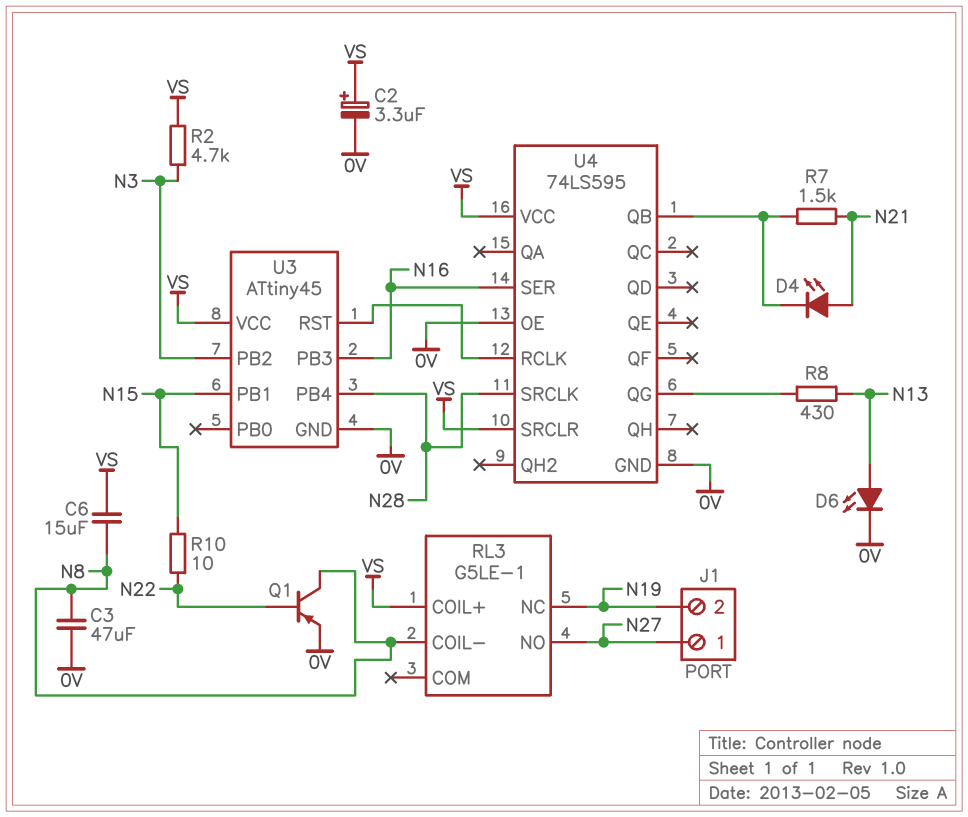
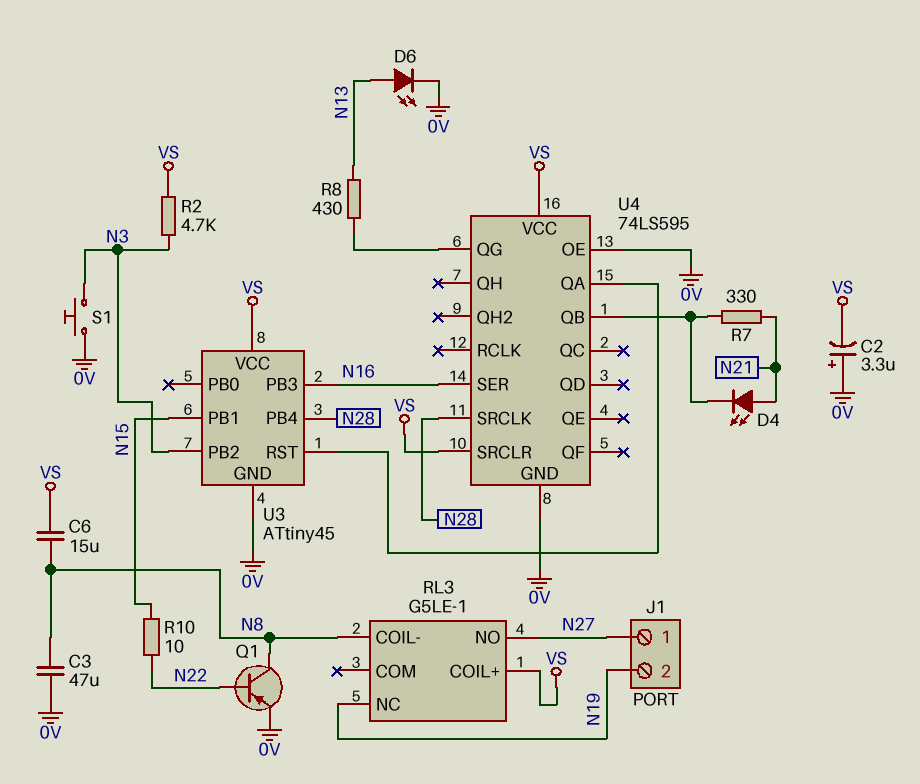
C2: 3.3uF (plus VS, minus 0V) -> 3.3uF (plus 0V, minus VS)
R7: 1.5k (N21, U4/QB) -> 330 (N21, U4/QB)
S1: none -> button (0V, N3)
U4 pin QA: none -> U3/RST
U4 pin RCLK: U3/RST -> none

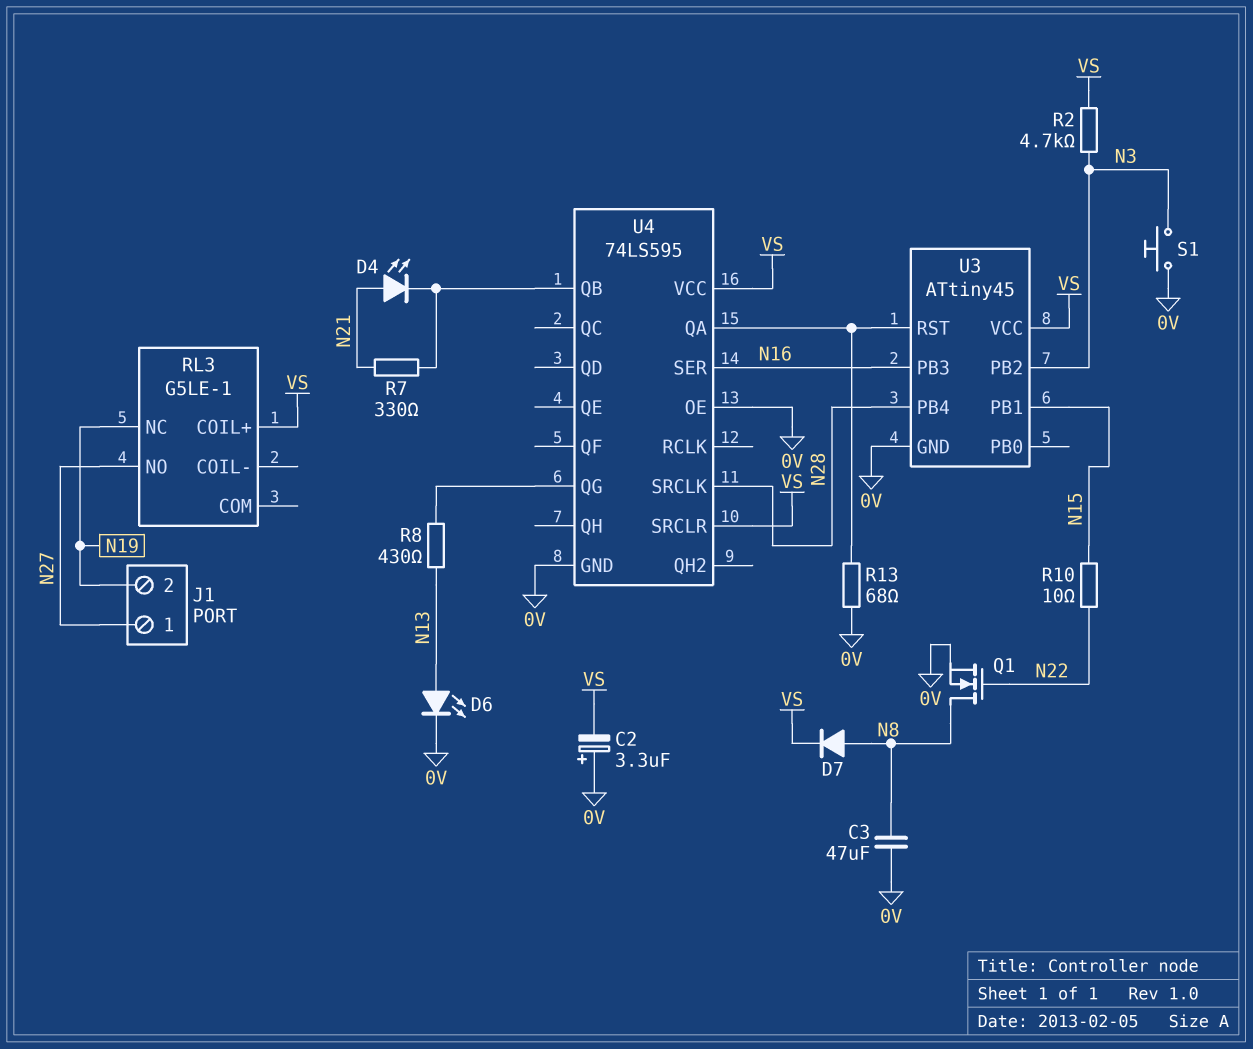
C6: 15uF (N8, VS) -> none
D7: none -> diode (A N8, K VS)
Q1: PNP (B N22, C N8, E 0V) -> NMOS (G N22, D N8, S 0V)
R13: none -> 68 (0V, U3/RST)
RL3 pin COIL-: N8 -> none

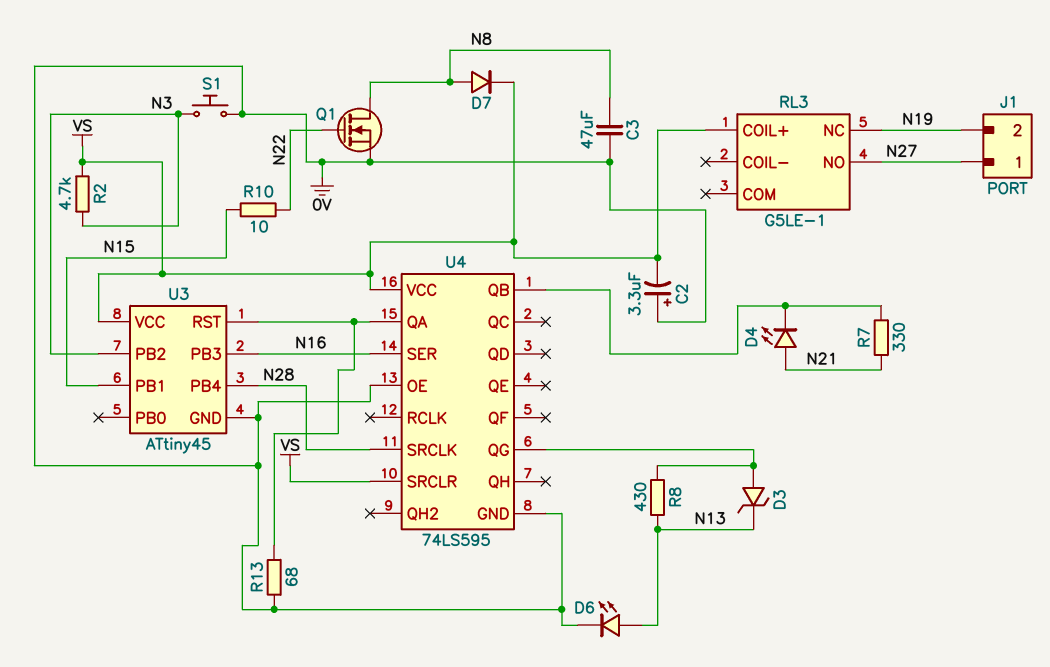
D3: none -> zener (A U4/QG, K N13)

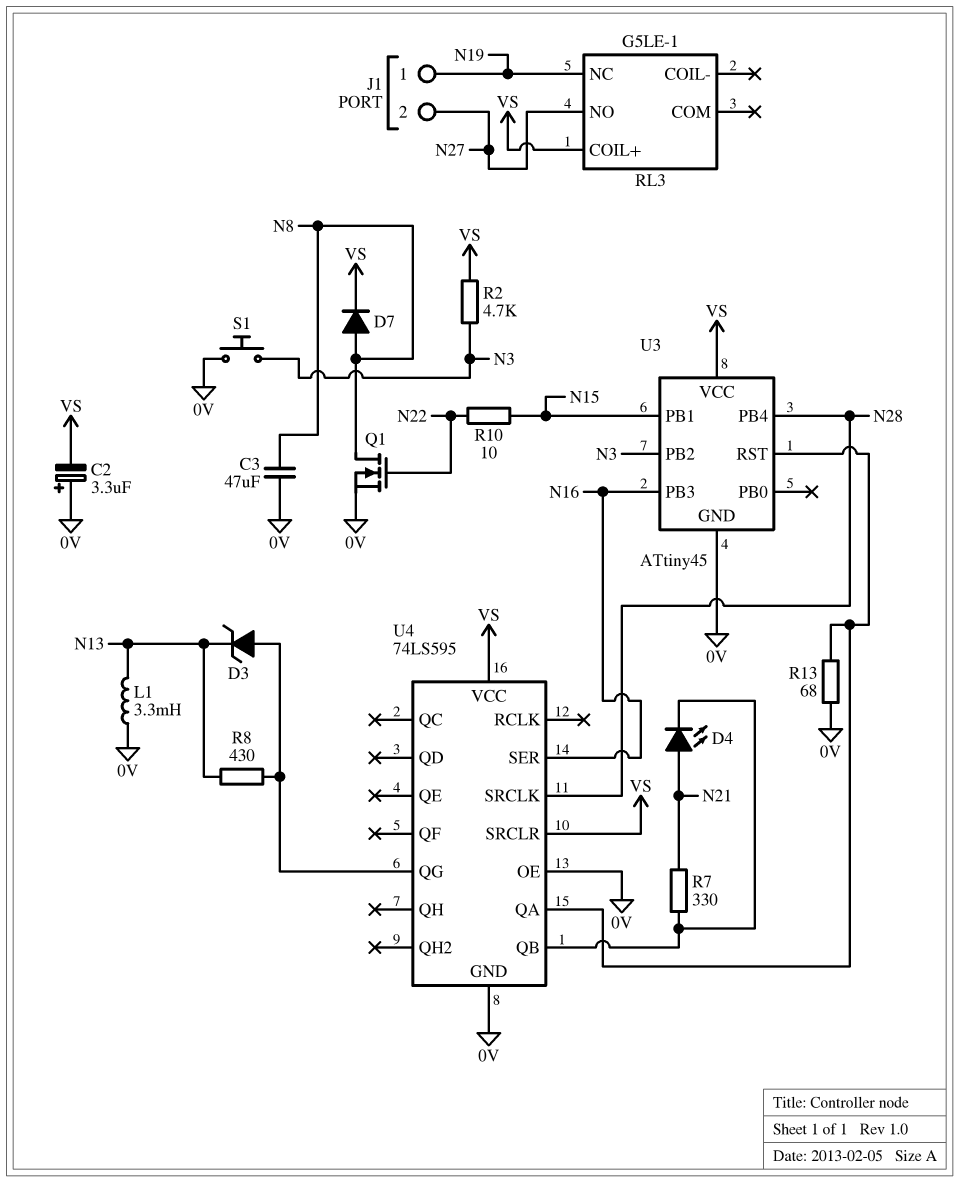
D6: LED (A N13, K 0V) -> none
J1 pin 1: N27 -> N19
J1 pin 2: N19 -> N27
L1: none -> 3.3mH (0V, N13)

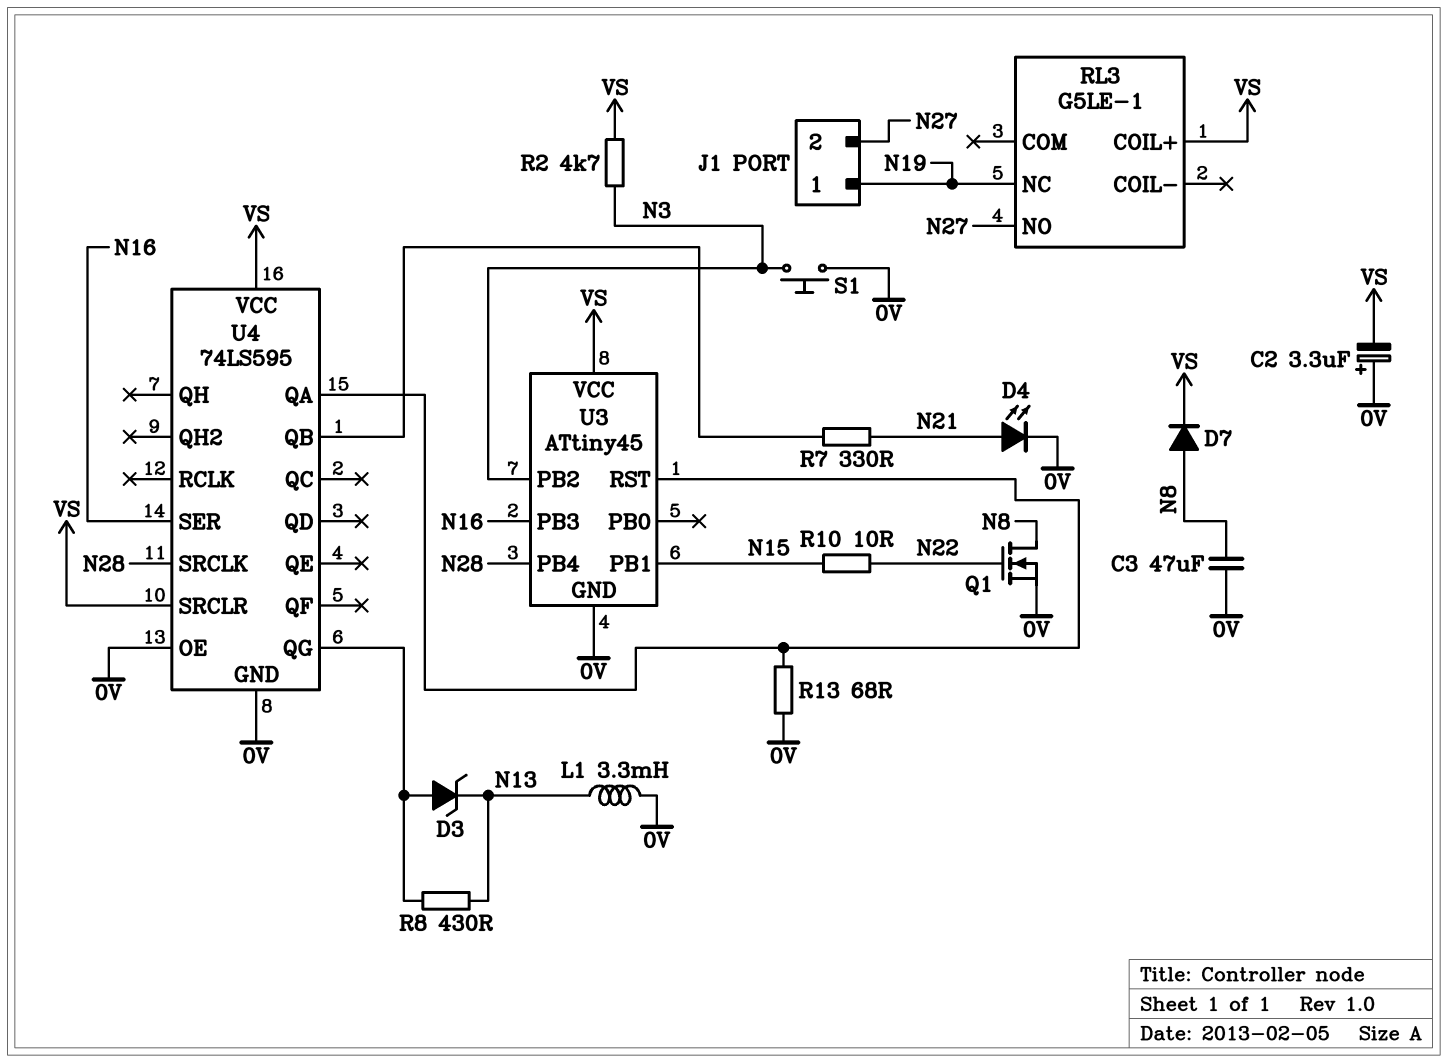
D4: LED (A N21, K U4/QB) -> LED (A N21, K 0V)

